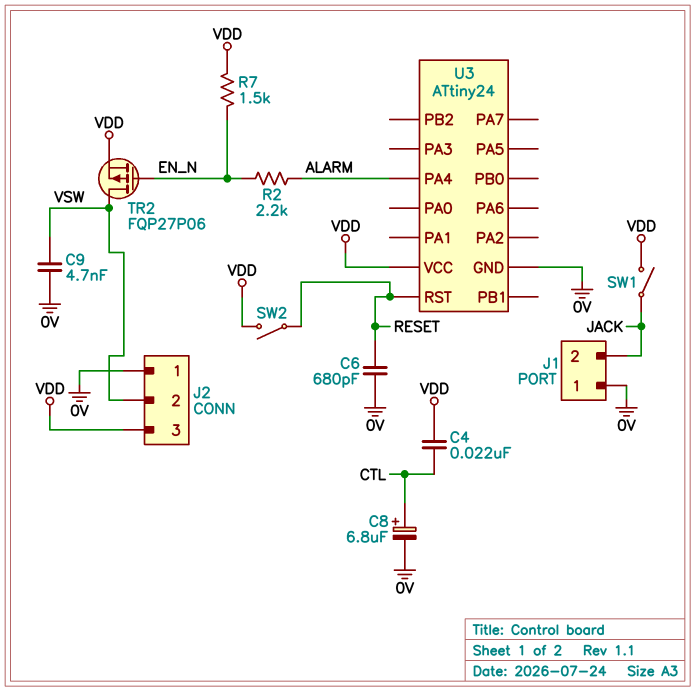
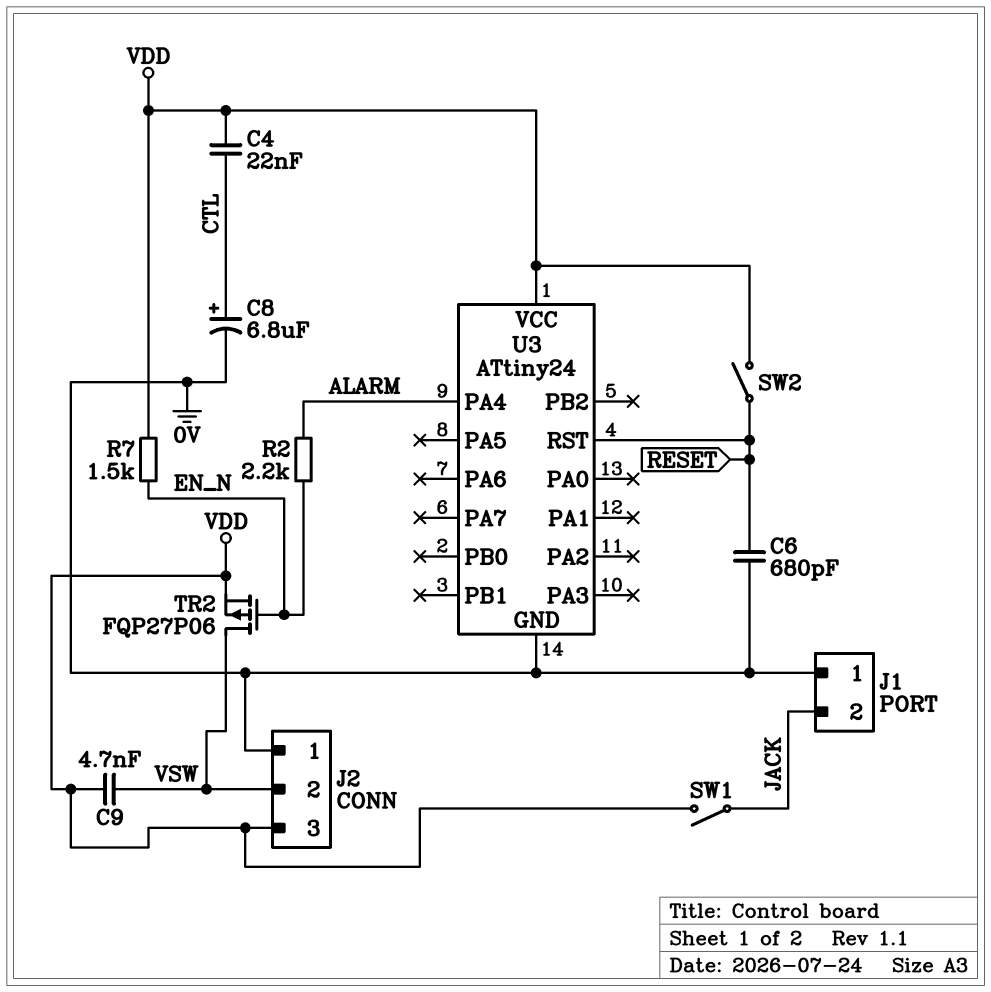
C9: 4.7nF (0V, VSW) -> 4.7nF (VDD, VSW)

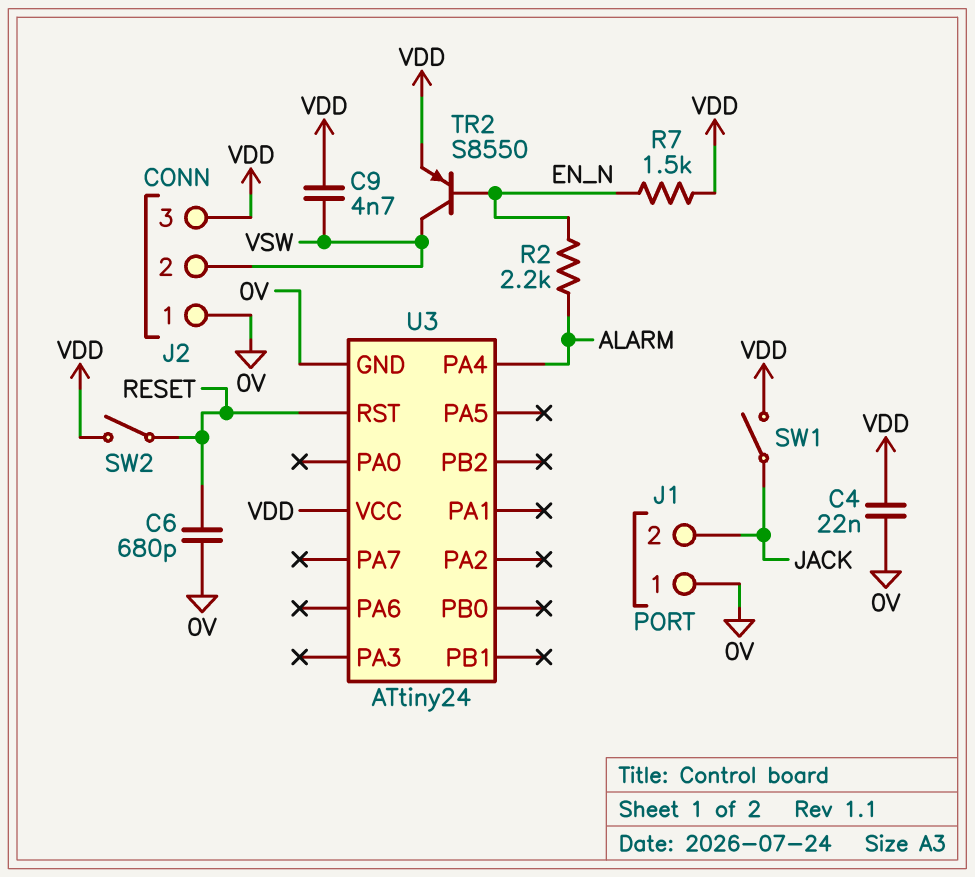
C4: 22nF (CTL, VDD) -> 22nF (0V, VDD)
C8: 6.8uF (plus CTL, minus 0V) -> none
TR2: PMOS FQP27P06 (G EN_N, D VSW, S VDD) -> PNP S8550 (B EN_N, C VSW, E VDD)

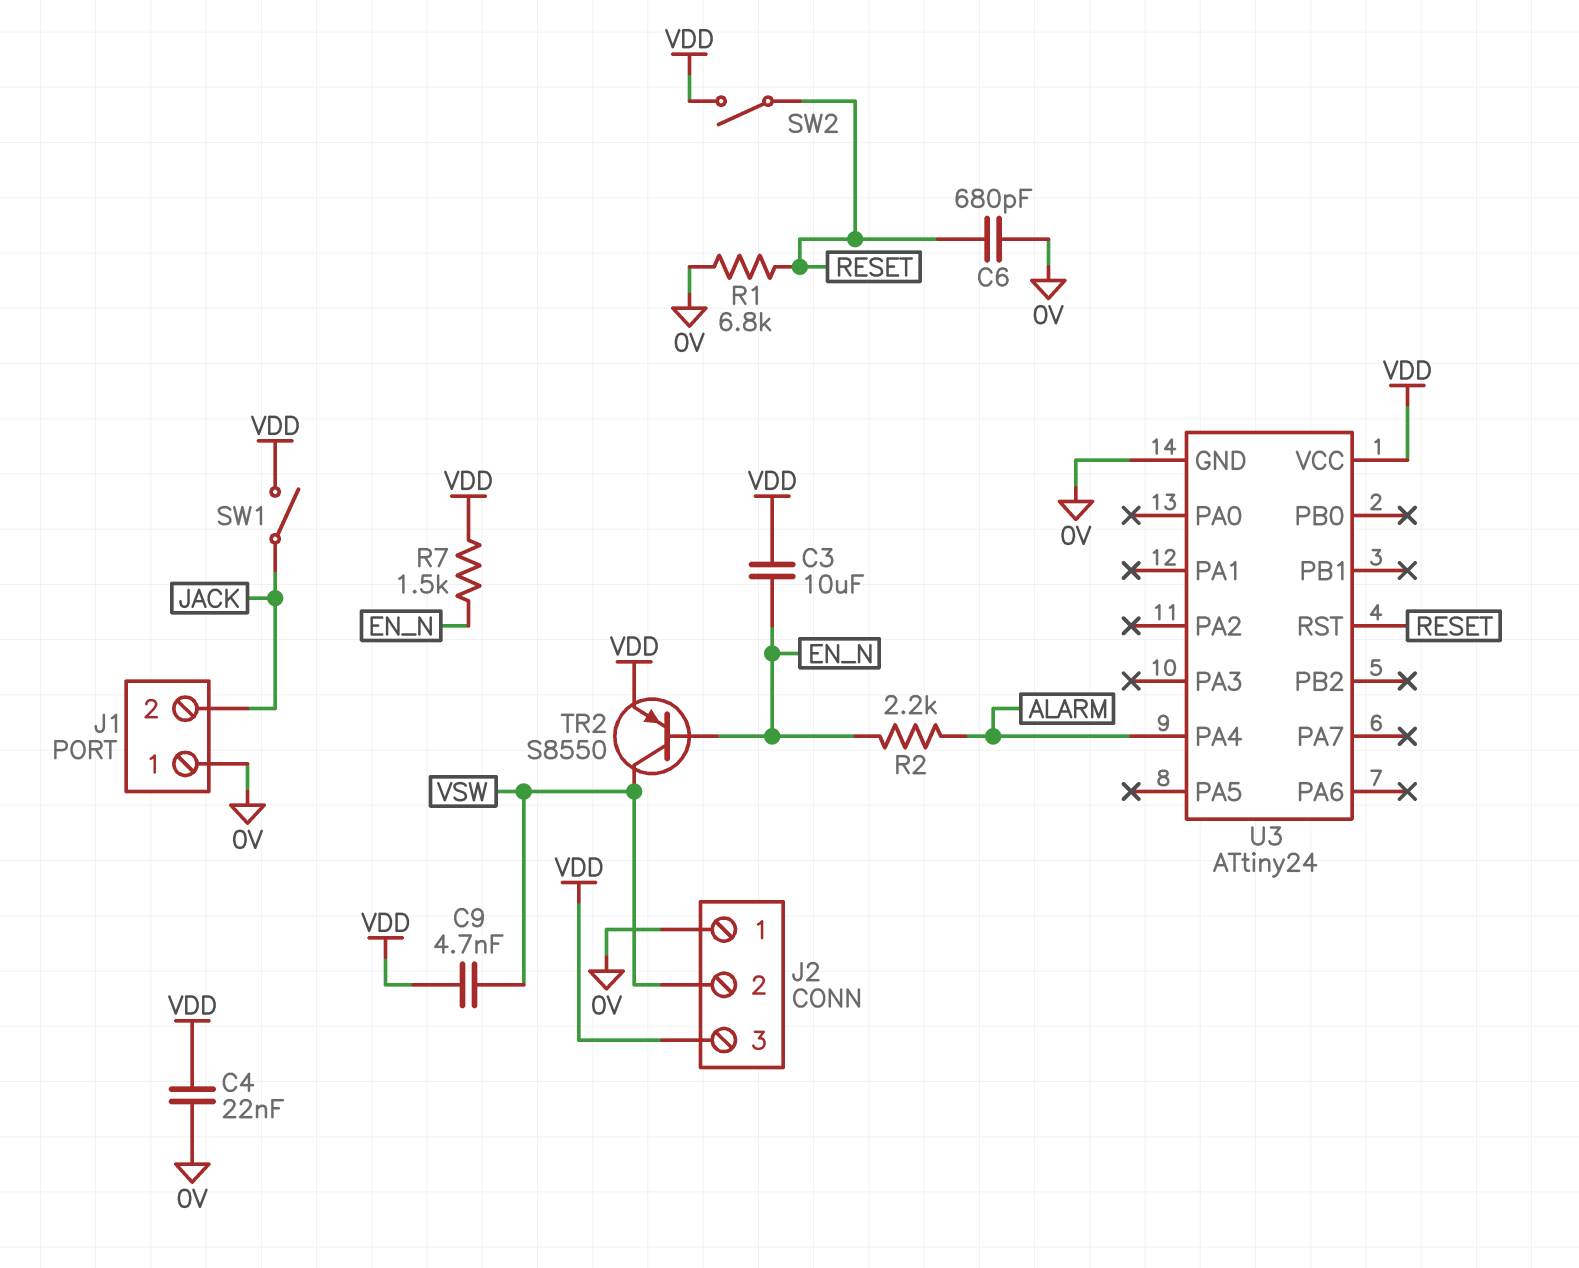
C3: none -> 10uF (EN_N, VDD)
R1: none -> 6.8k (0V, RESET)

